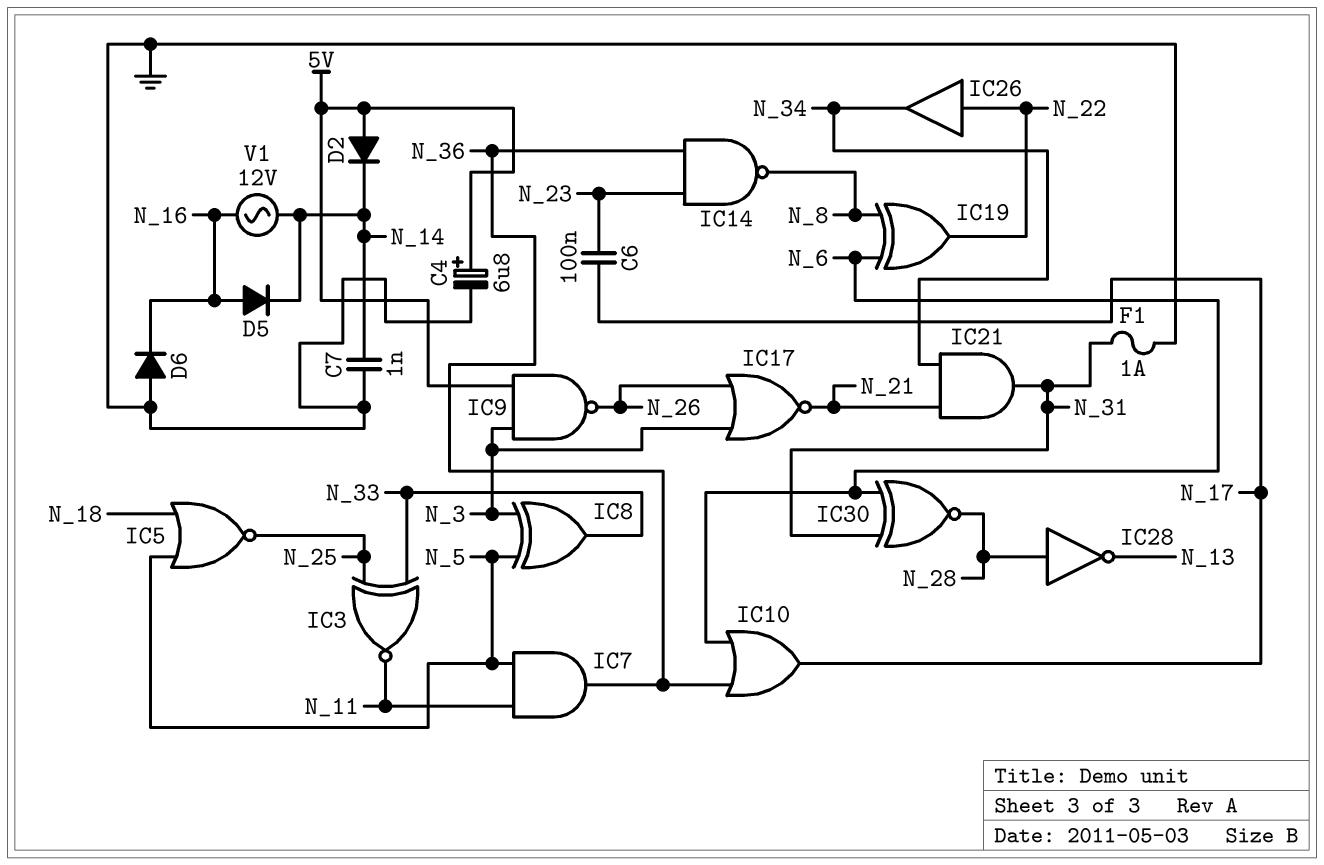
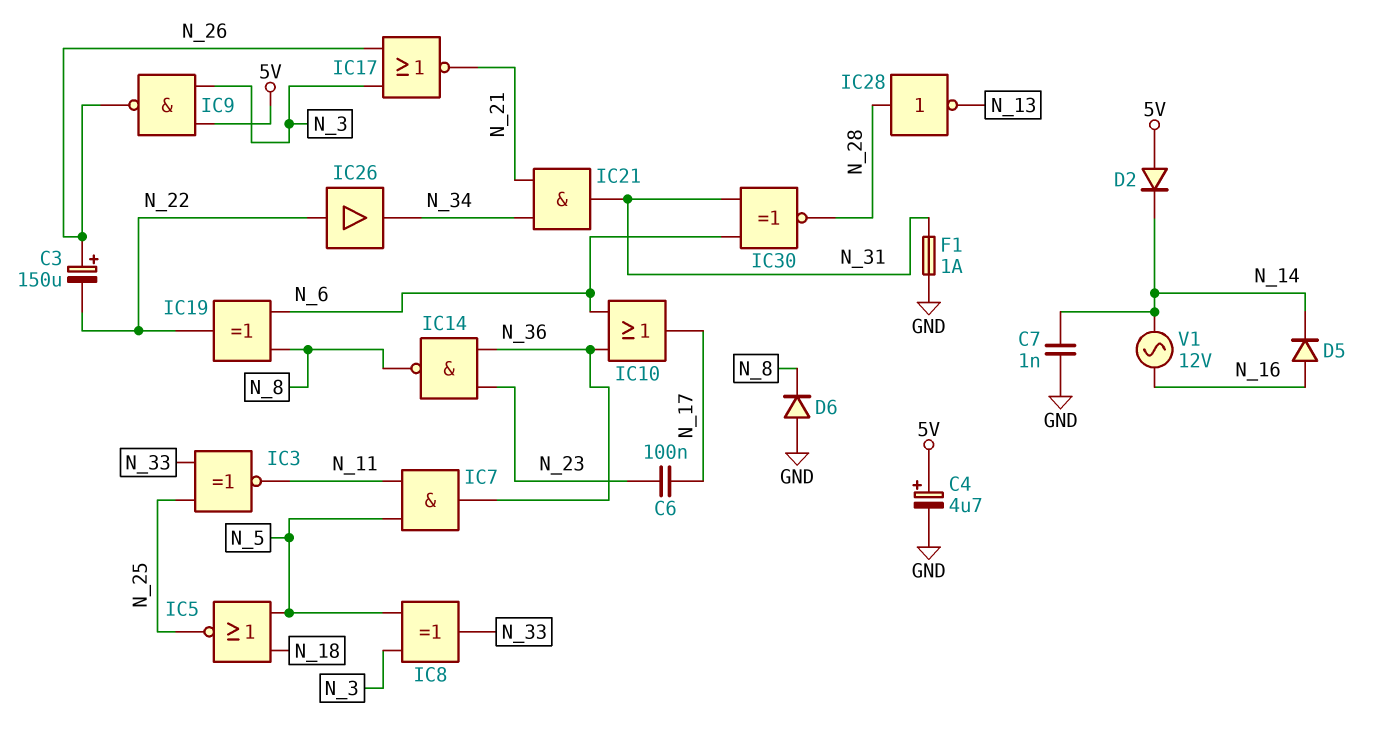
C3: none -> 150uF (plus N_26, minus N_22)
C4: 6.8uF (plus 5V, minus GND) -> 4.7uF (plus 5V, minus GND)
D6: diode (A GND, K N_16) -> diode (A GND, K N_8)

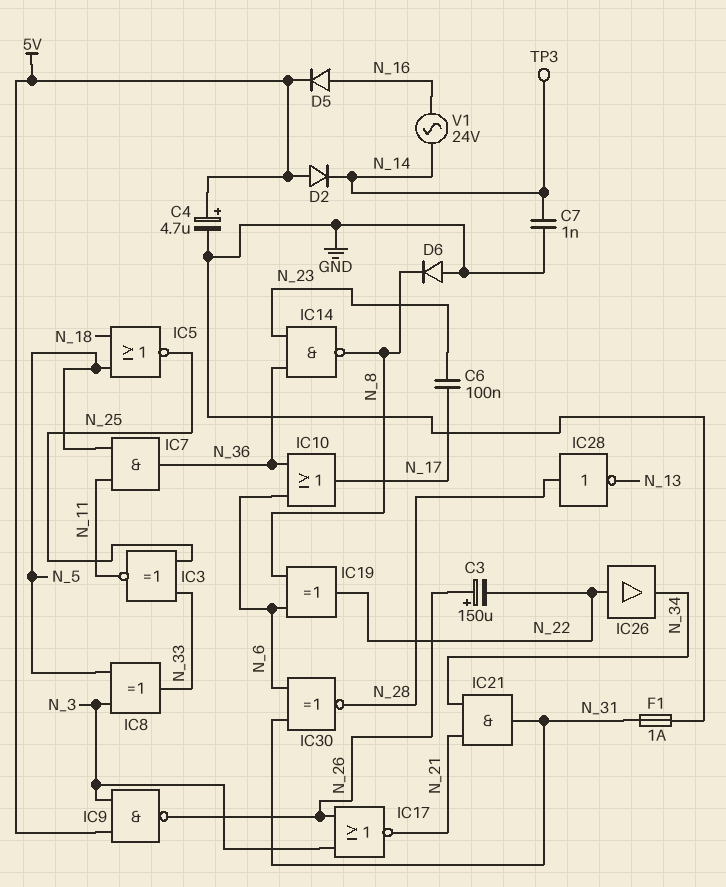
D5: diode (A N_16, K N_14) -> diode (A N_16, K 5V)
TP3: none -> test point (N_14)
V1: AC 12V (N_14, N_16) -> AC 24V (N_14, N_16)

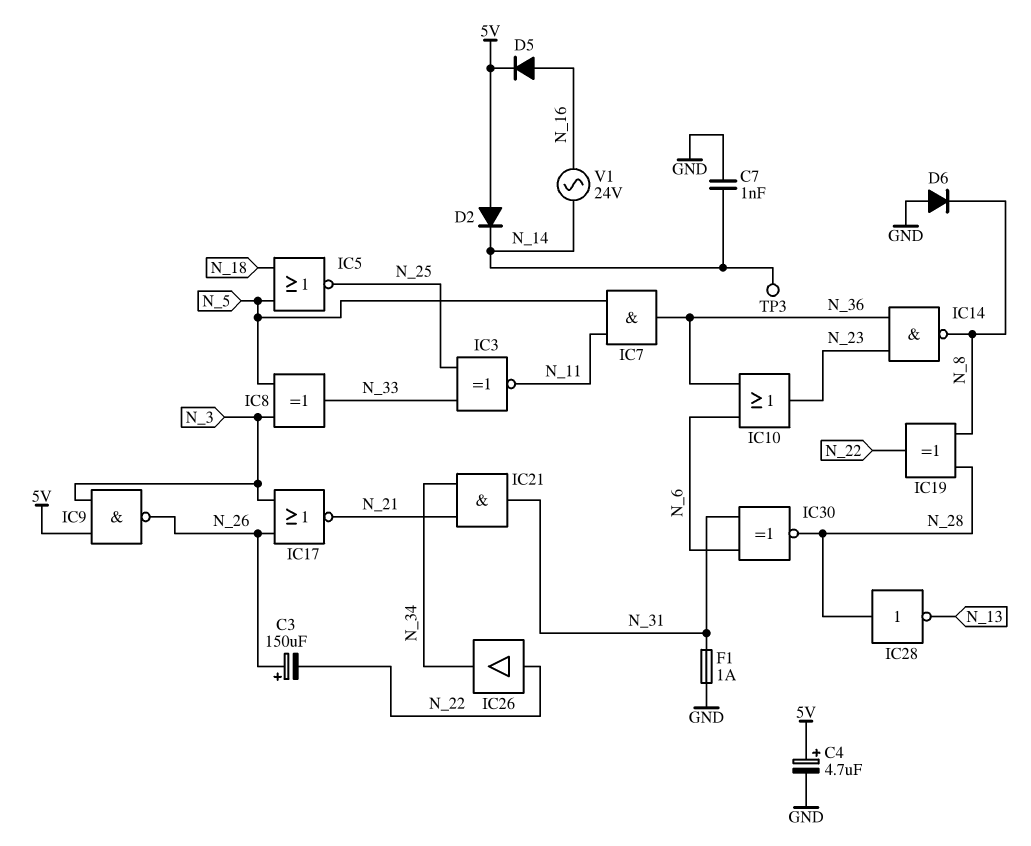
C6: 100nF (N_17, N_23) -> none
IC10: OR (in N_6, in N_36, out N_17) -> OR (in N_6, in N_36, out N_23)
IC19: XOR (in N_6, in N_8, out N_22) -> XOR (in N_8, in N_28, out N_22)

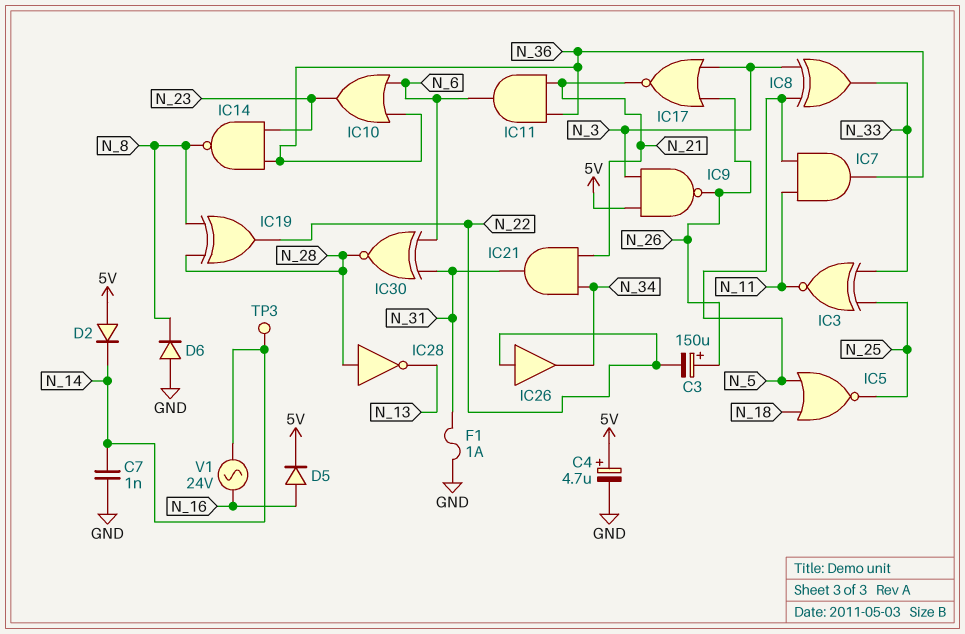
IC11: none -> AND (in N_21, in N_36, out N_6)

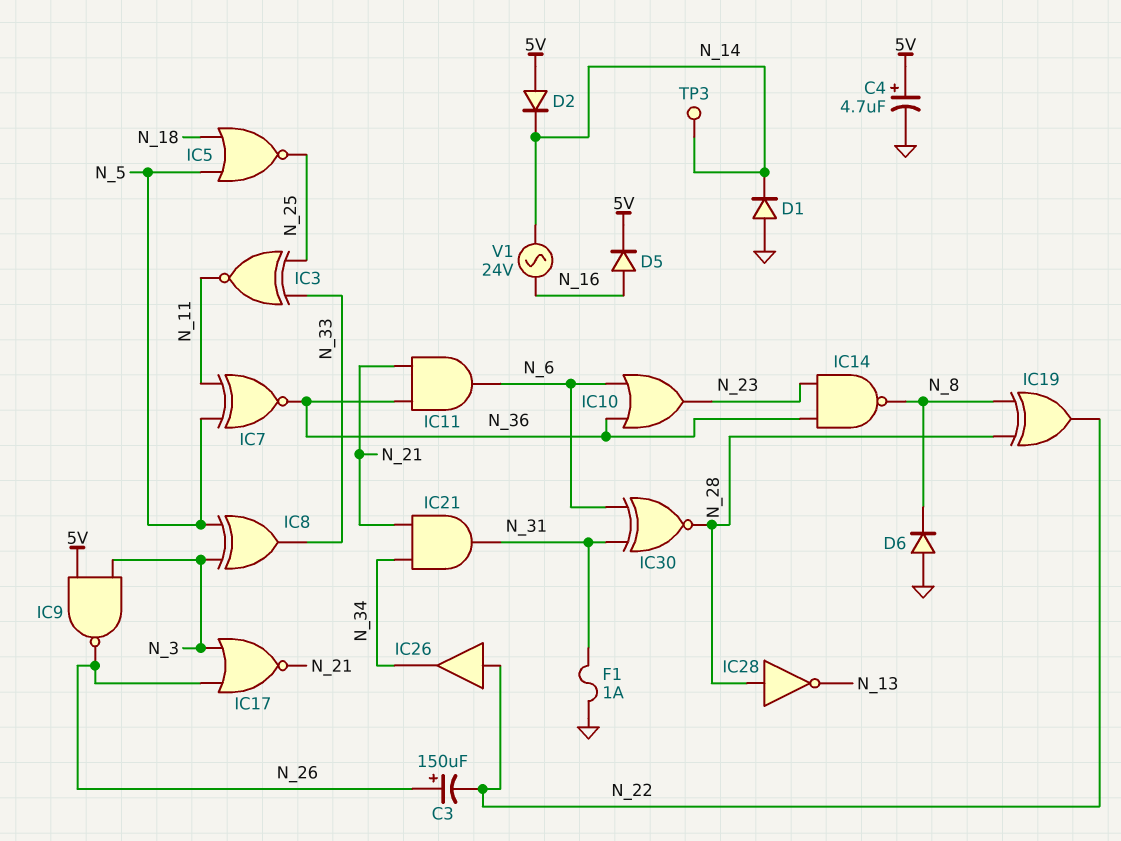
C7: 1nF (GND, N_14) -> none
D1: none -> diode (A GND, K N_14)
IC7: AND (in N_5, in N_11, out N_36) -> XNOR (in N_5, in N_11, out N_36)

